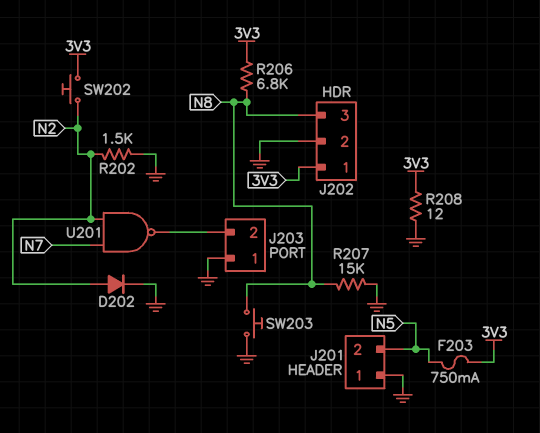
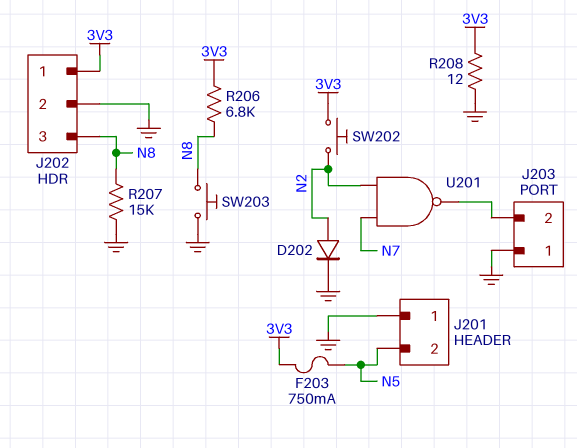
R202: 1.5k (GND, N2) -> none

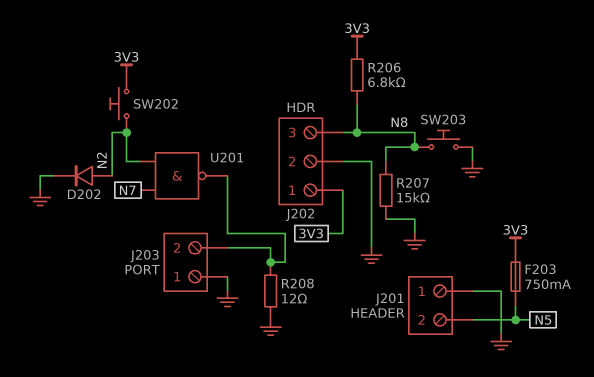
R208: 12 (3V3, GND) -> 12 (GND, J203/2)

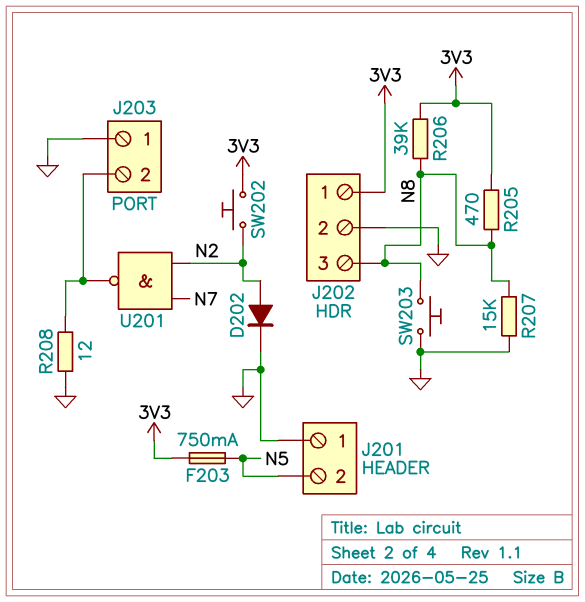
R205: none -> 470 (3V3, N8)
R206: 6.8k (3V3, N8) -> 39k (3V3, N8)

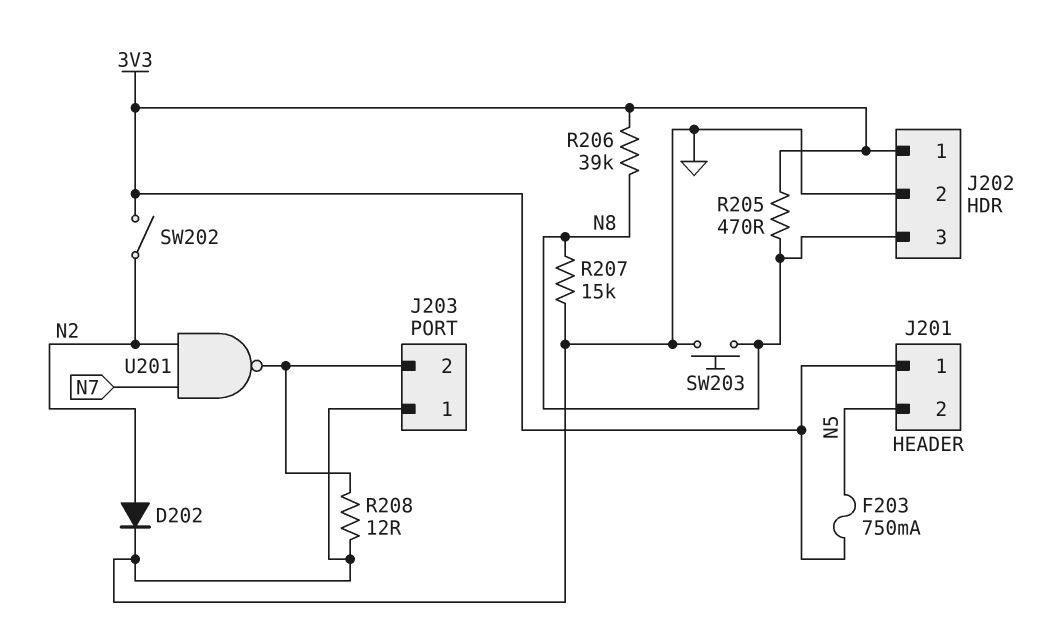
J201 pin 1: GND -> 3V3
SW202: button (3V3, N2) -> switch (3V3, N2)

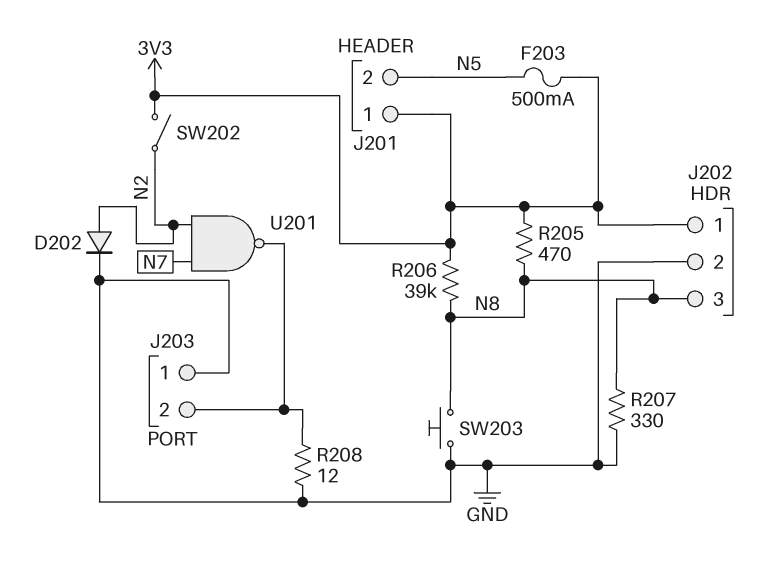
F203: 750mA (3V3, N5) -> 500mA (3V3, N5)
R207: 15k (GND, N8) -> 330 (GND, N8)

